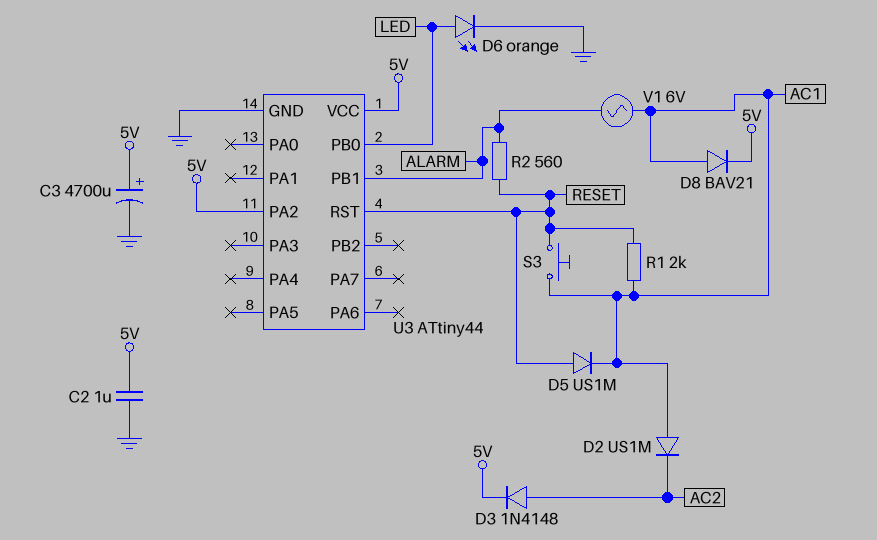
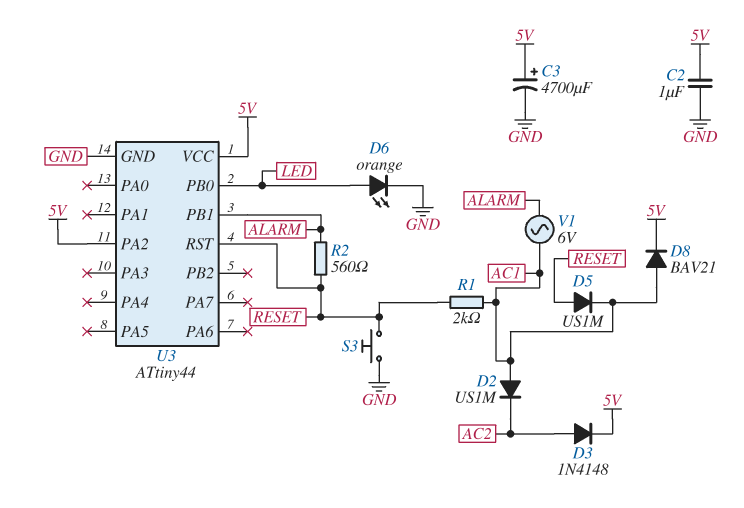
S3: button (AC1, RESET) -> button (GND, RESET)

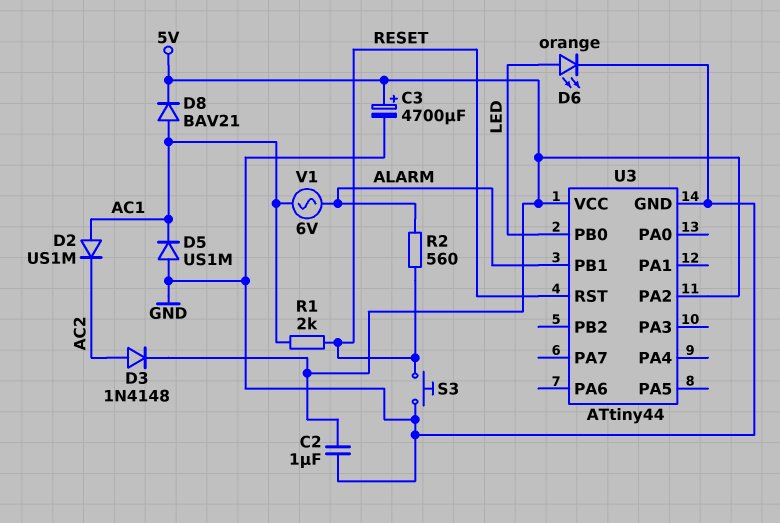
D5: diode US1M (A RESET, K AC1) -> diode US1M (A GND, K AC1)

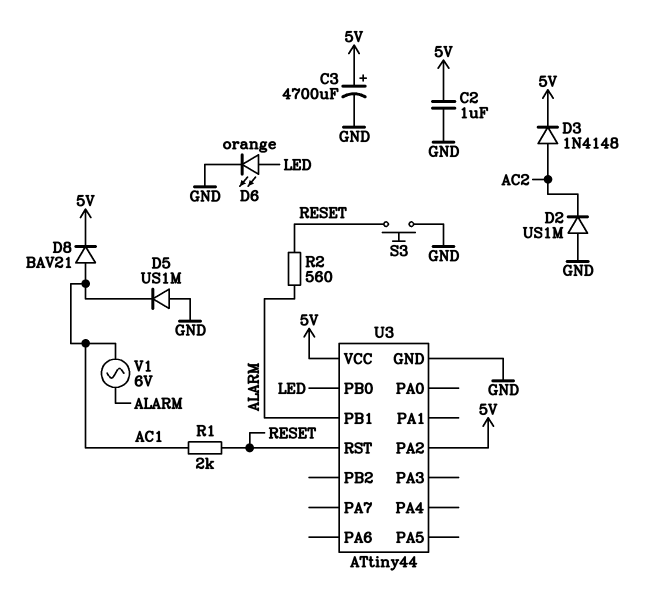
D2: diode US1M (A AC1, K AC2) -> diode US1M (A GND, K AC2)

